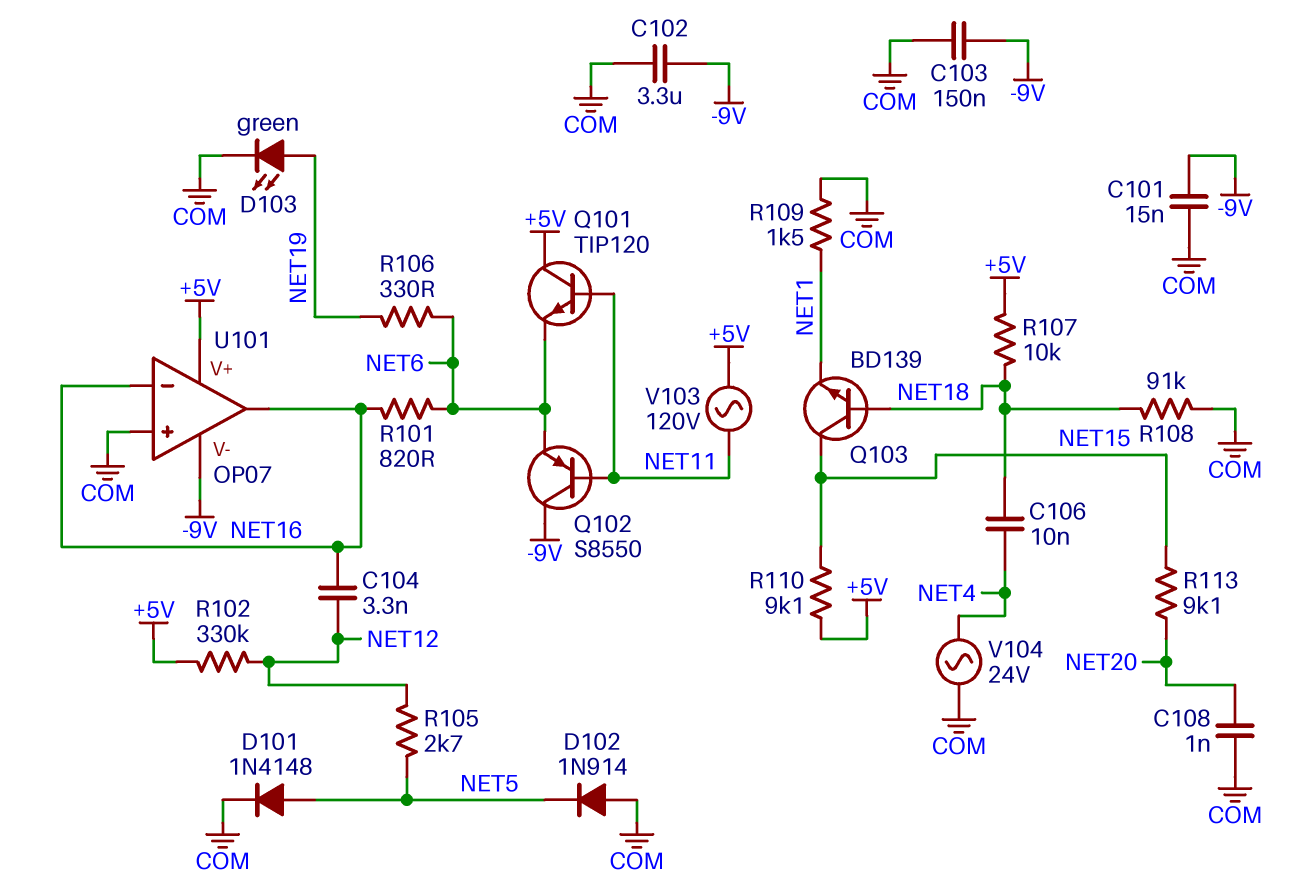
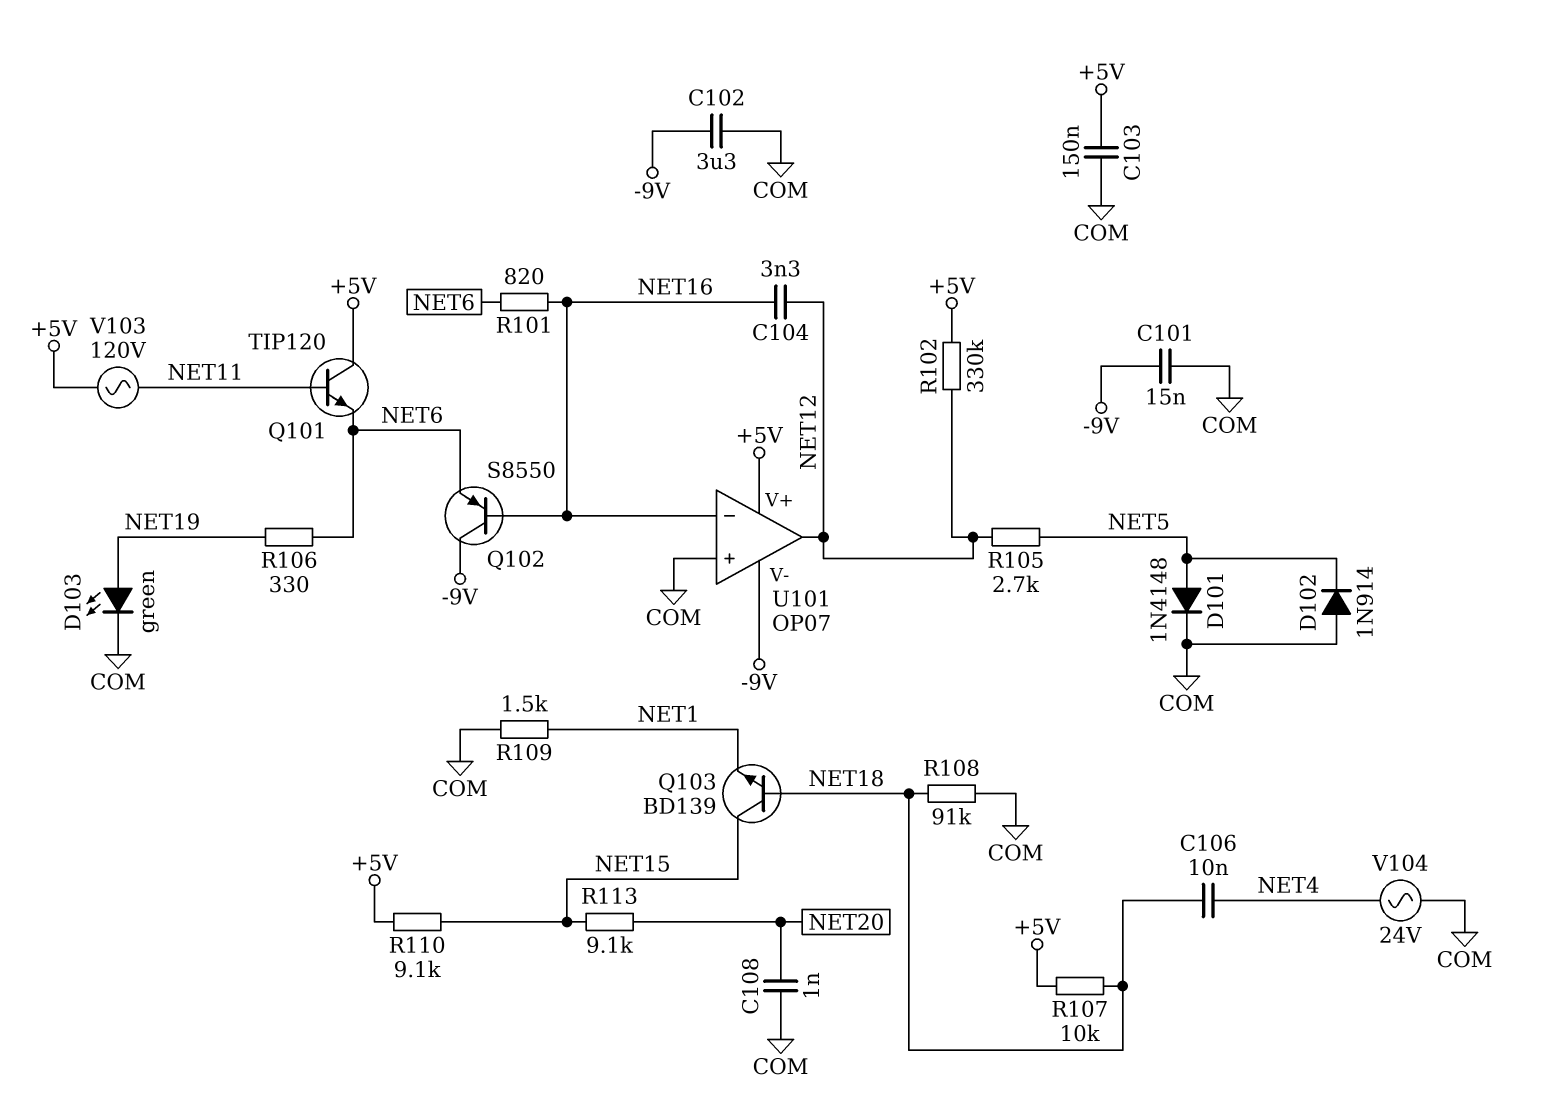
C103: 150nF (-9V, COM) -> 150nF (+5V, COM)
Q102: PNP S8550 (B NET11, C -9V, E NET6) -> PNP S8550 (B NET16, C -9V, E NET6)
U101 pin out: NET16 -> NET12

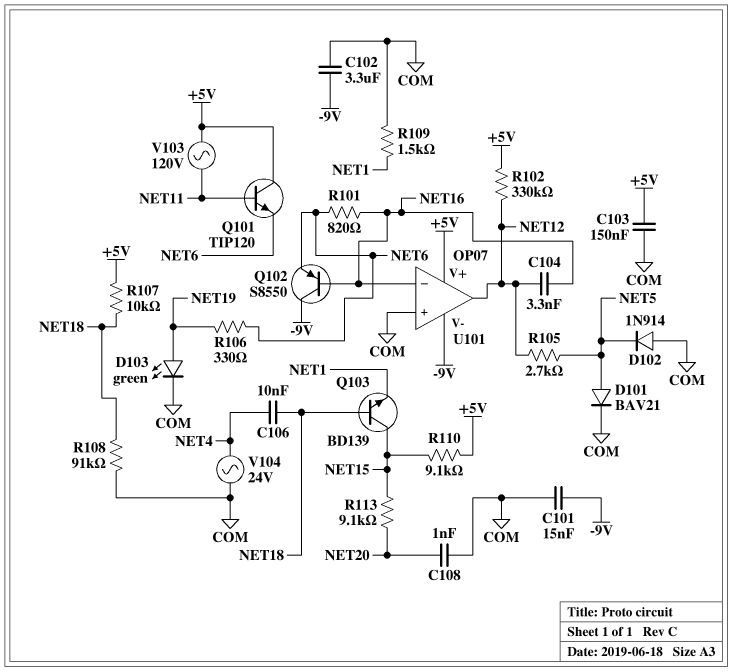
D101: diode 1N4148 (A NET5, K COM) -> diode BAV21 (A NET5, K COM)

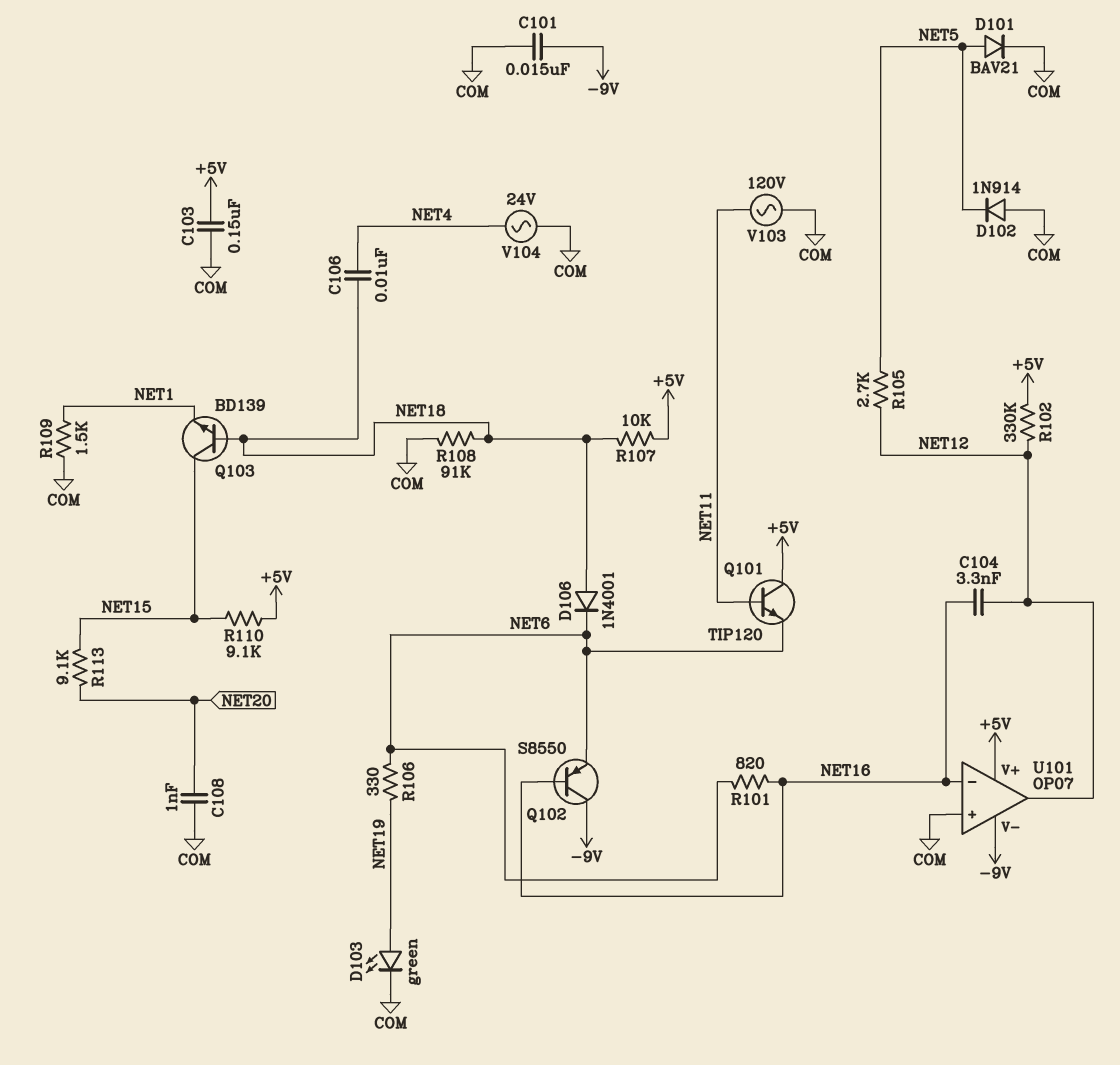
C102: 3.3uF (-9V, COM) -> none
D106: none -> diode 1N4001 (A NET18, K NET6)
V103: AC 120V (+5V, NET11) -> AC 120V (COM, NET11)

